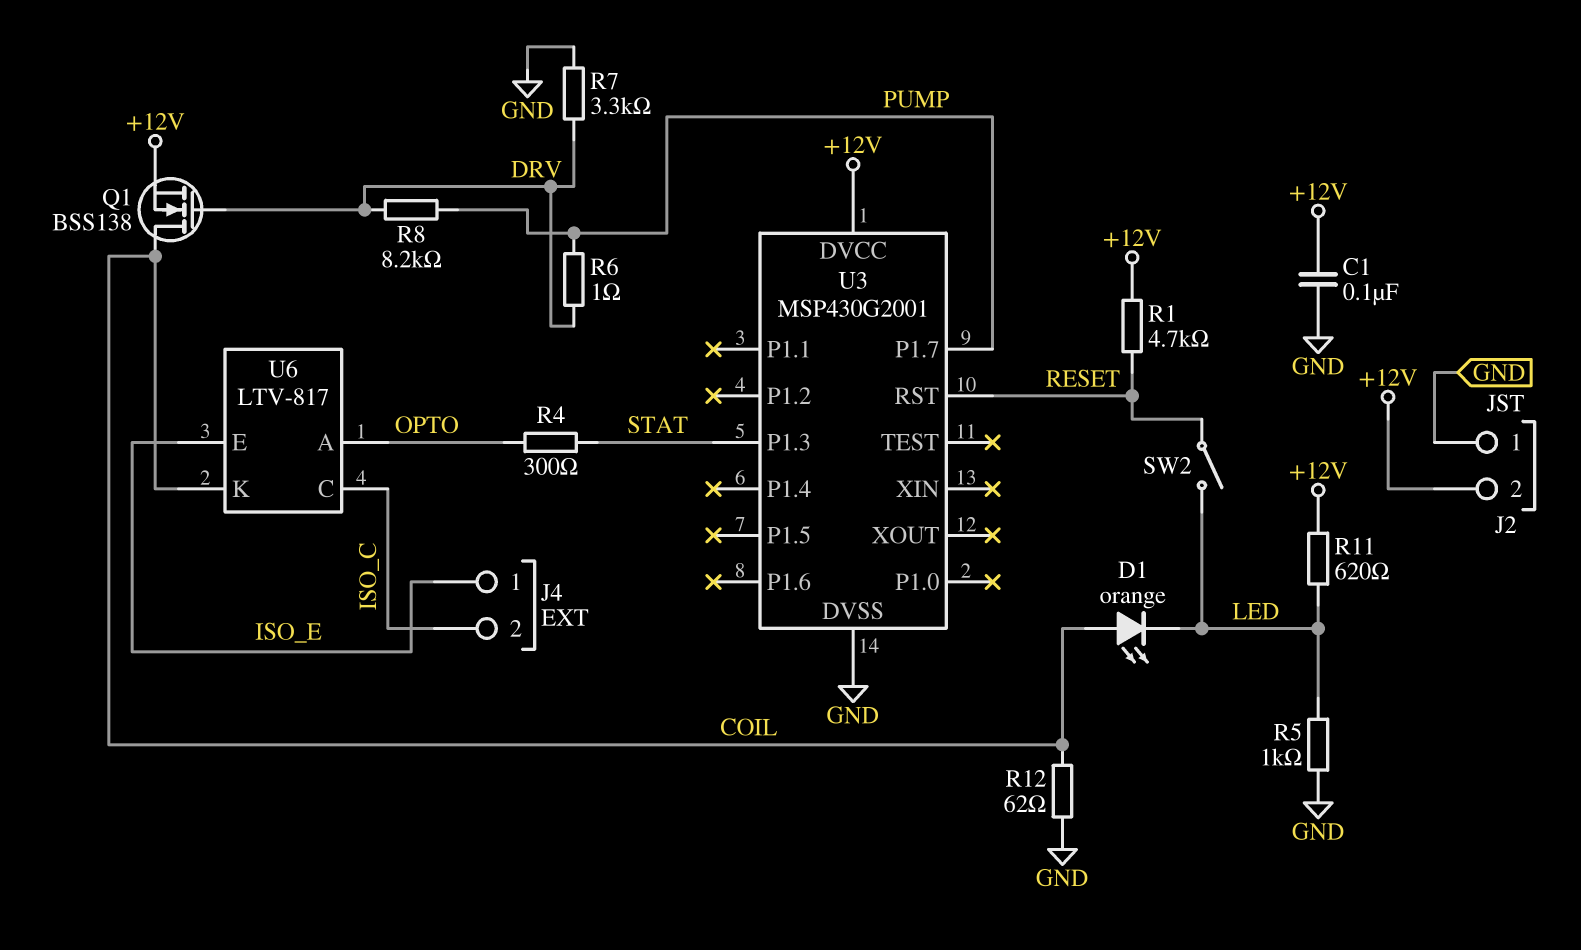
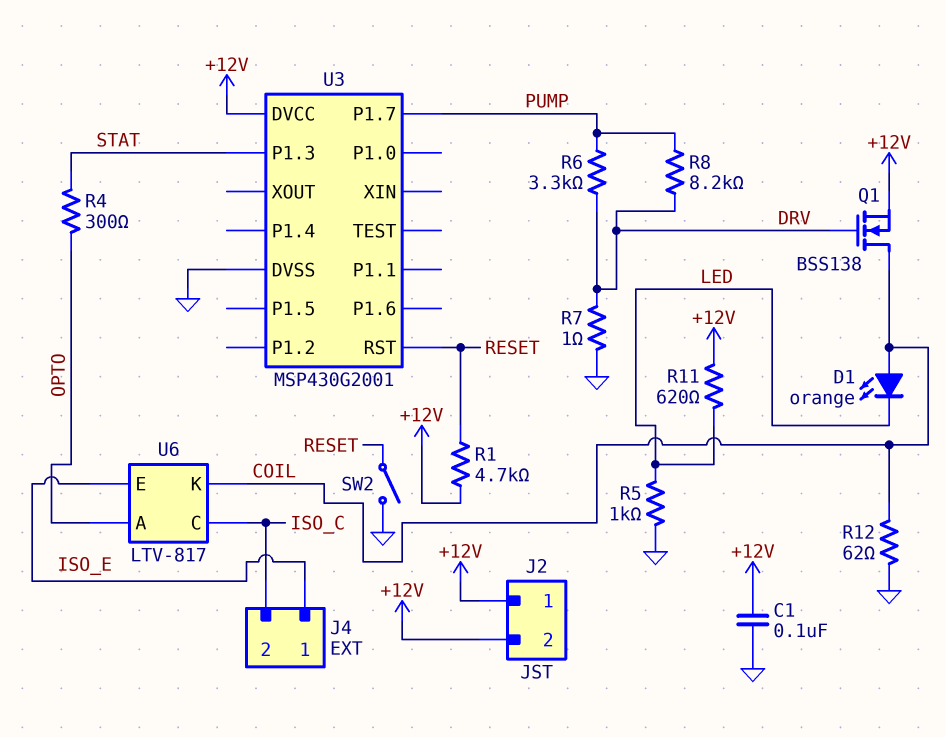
J2 pin 1: GND -> +12V
R6: 1 (DRV, PUMP) -> 3.3k (DRV, PUMP)
R7: 3.3k (DRV, GND) -> 1 (DRV, GND)
SW2: switch (LED, RESET) -> switch (GND, RESET)

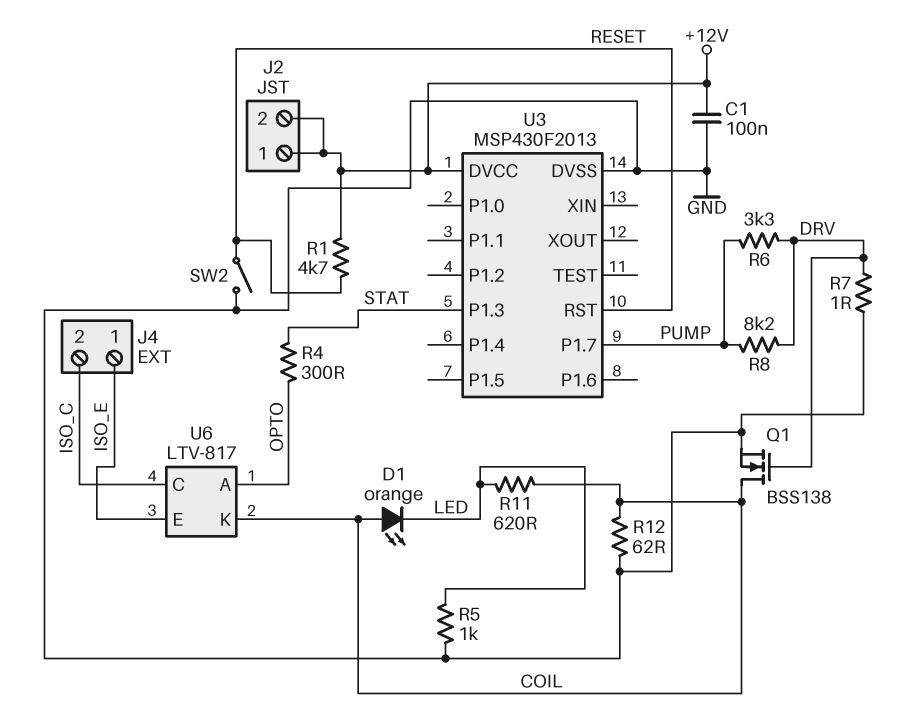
Q1: NMOS BSS138 (G DRV, D COIL, S +12V) -> NMOS BSS138 (G DRV, D COIL, S GND)
R11: 620 (+12V, LED) -> 620 (COIL, LED)
U3: MSP430G2001 -> MSP430F2013

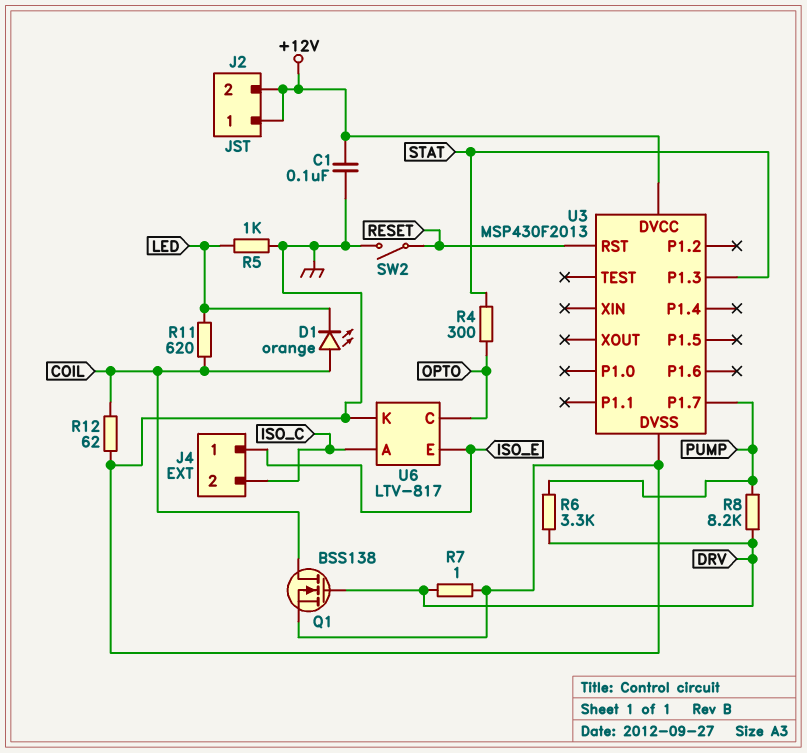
R1: 4.7k (+12V, RESET) -> none
U6 pin A: OPTO -> ISO_C
U6 pin C: ISO_C -> OPTO
U6 pin K: COIL -> GND

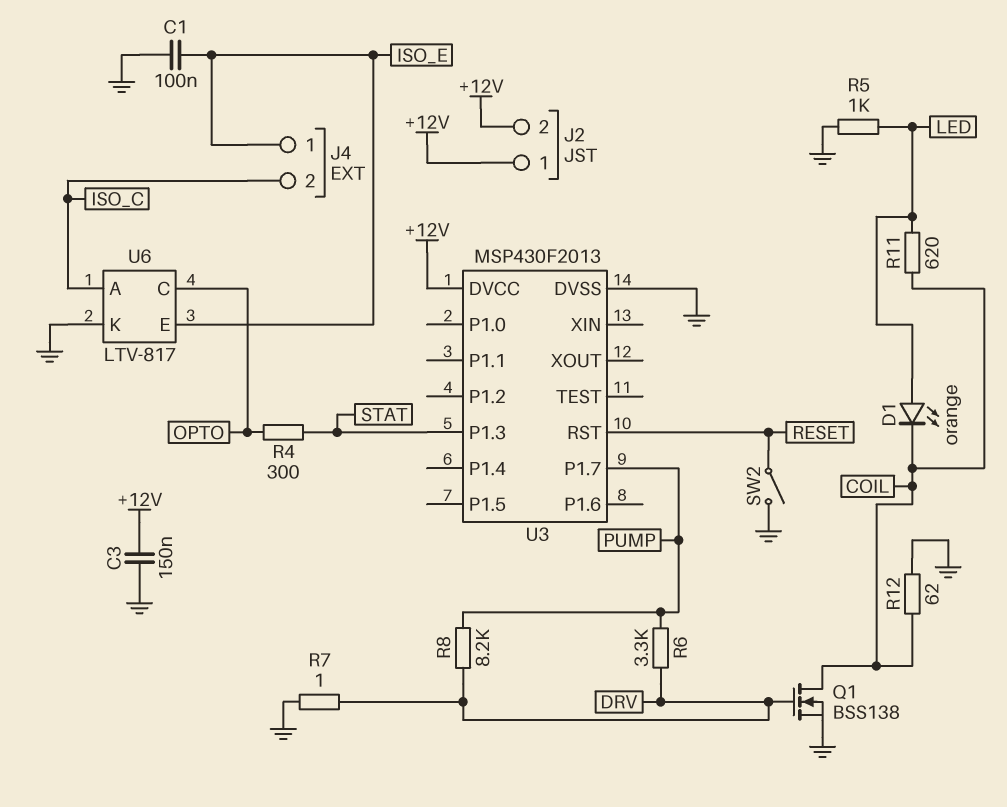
C1: 100nF (+12V, GND) -> 100nF (GND, ISO_E)
C3: none -> 150nF (+12V, GND)
D1: LED orange (A COIL, K LED) -> LED orange (A LED, K COIL)

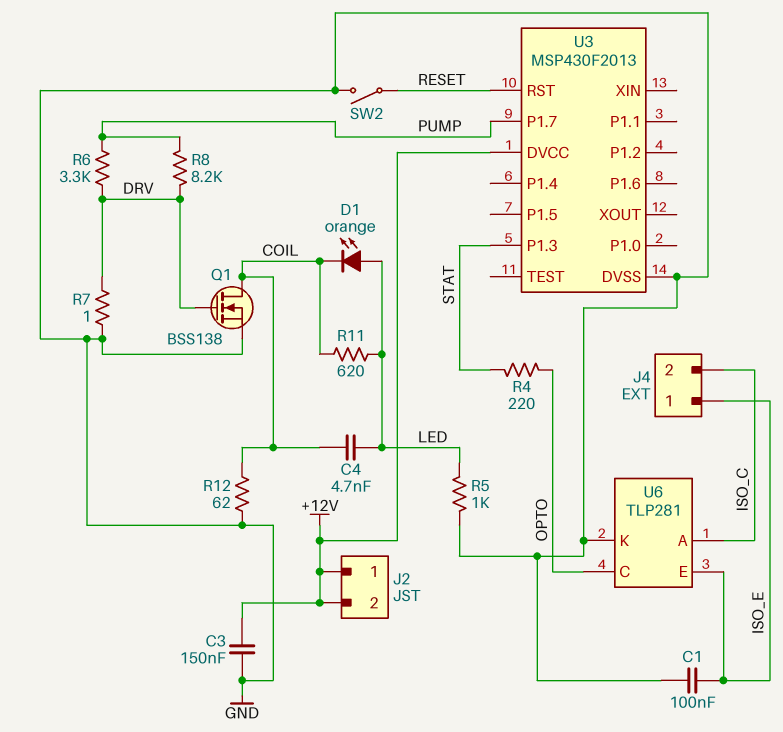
C4: none -> 4.7nF (COIL, LED)
R4: 300 (OPTO, STAT) -> 220 (OPTO, STAT)
U6: LTV-817 -> TLP281

